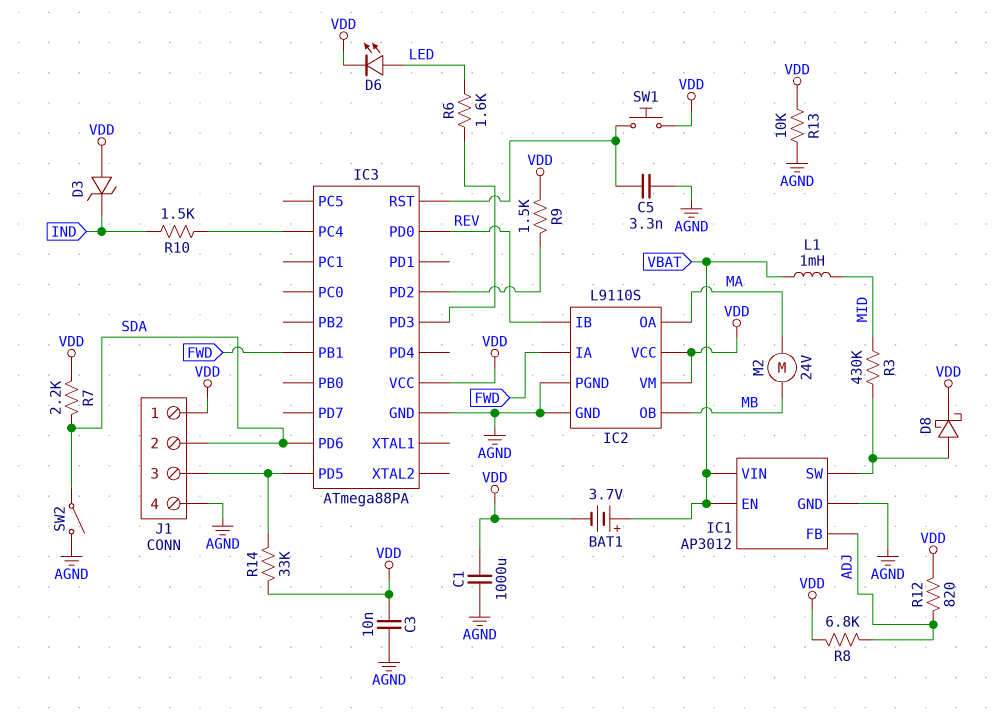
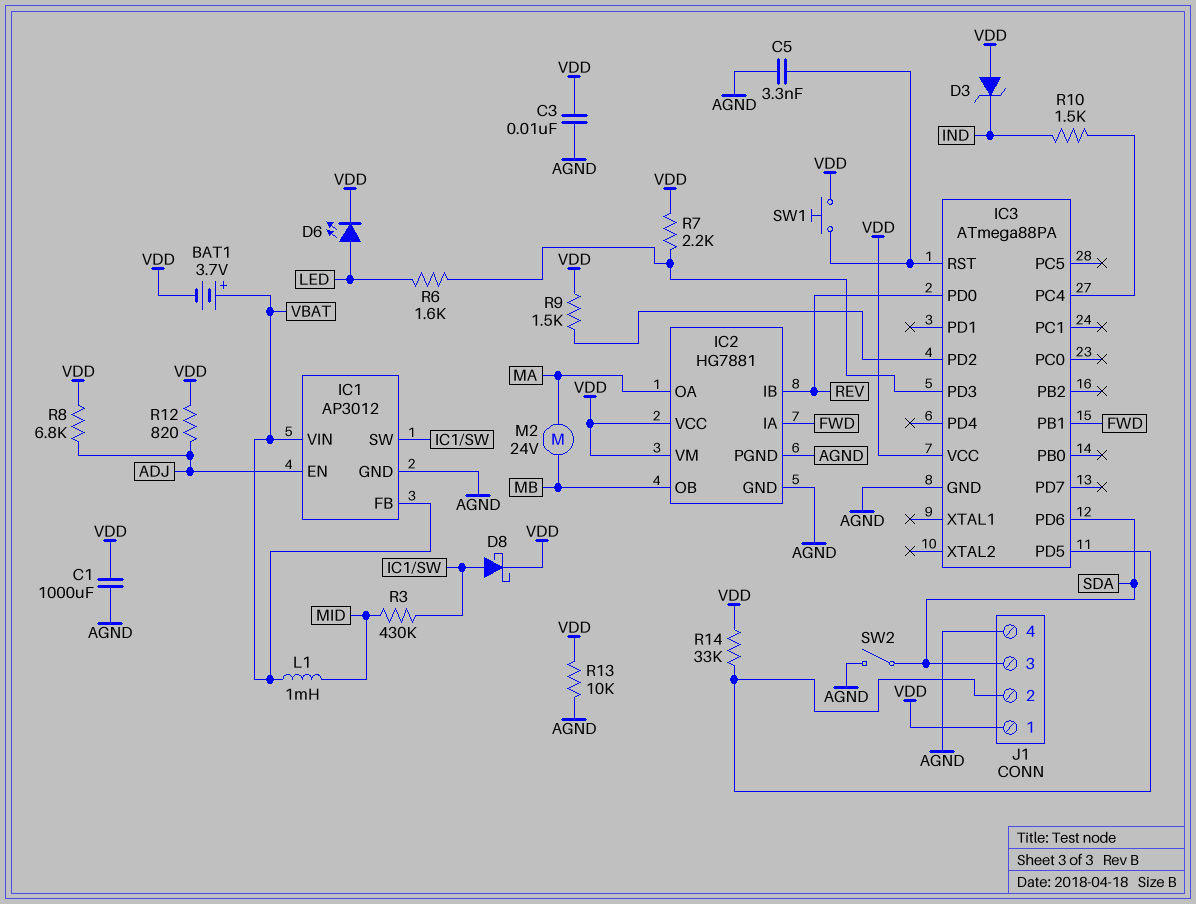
IC1 pin EN: VBAT -> ADJ
IC1 pin FB: ADJ -> VBAT
IC2: L9110S -> HG7881
J1 pin 2: SDA -> IC3/PD5
J1 pin 3: IC3/PD5 -> SDA
R7: 2.2k (SDA, VDD) -> 2.2k (IC3/PD3, VDD)

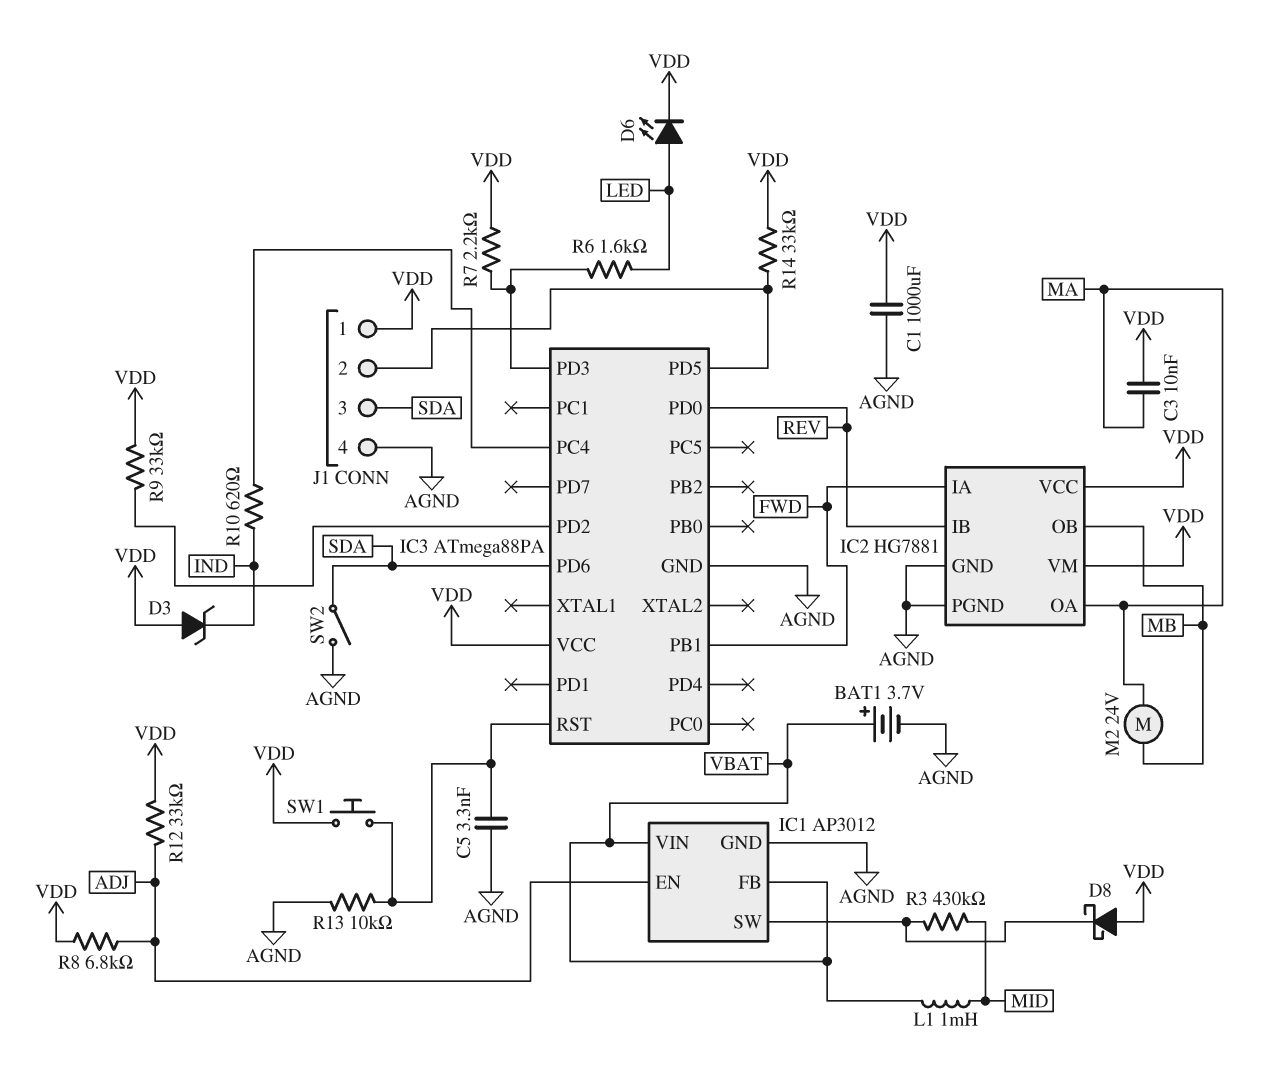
BAT1: 3.7V (plus VBAT, minus VDD) -> 3.7V (plus VBAT, minus AGND)
C3: 10nF (AGND, VDD) -> 10nF (MA, VDD)
D8: schottky (A IC1/SW, K VDD) -> schottky (A VDD, K IC1/SW)
R9: 1.5k (IC3/PD2, VDD) -> 33k (IC3/PD2, VDD)
R10: 1.5k (IC3/PC4, IND) -> 620 (IC3/PC4, IND)
R12: 820 (ADJ, VDD) -> 33k (ADJ, VDD)
R13: 10k (AGND, VDD) -> 10k (AGND, IC3/RST)

